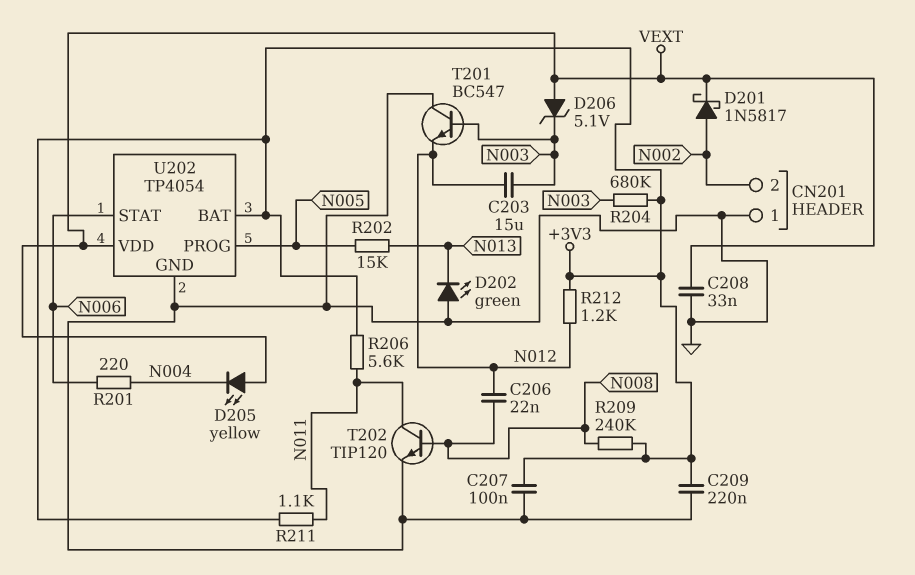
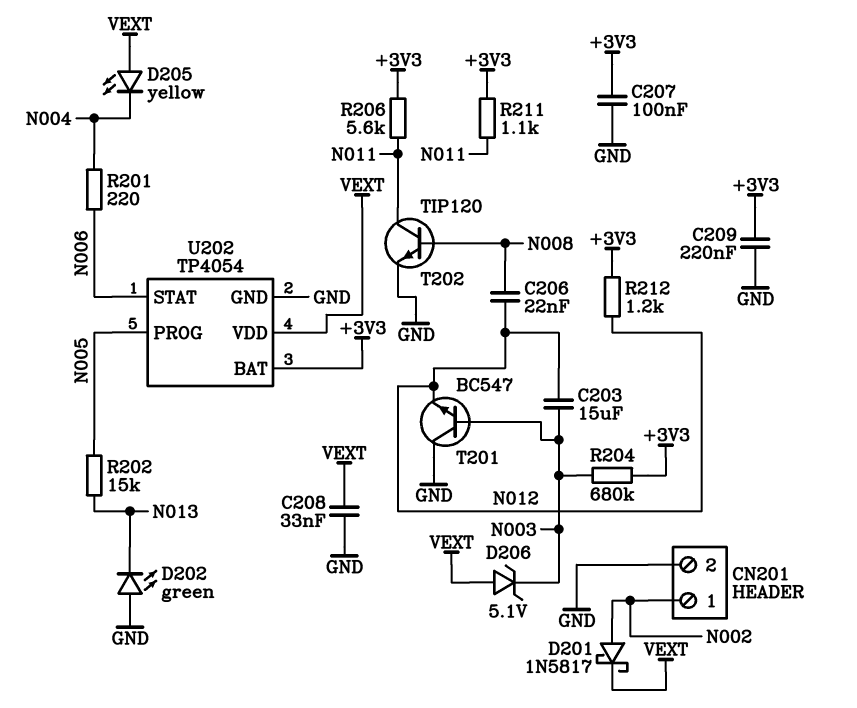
CN201 pin 1: GND -> N002
CN201 pin 2: N002 -> GND
R209: 240k (+3V3, N008) -> none

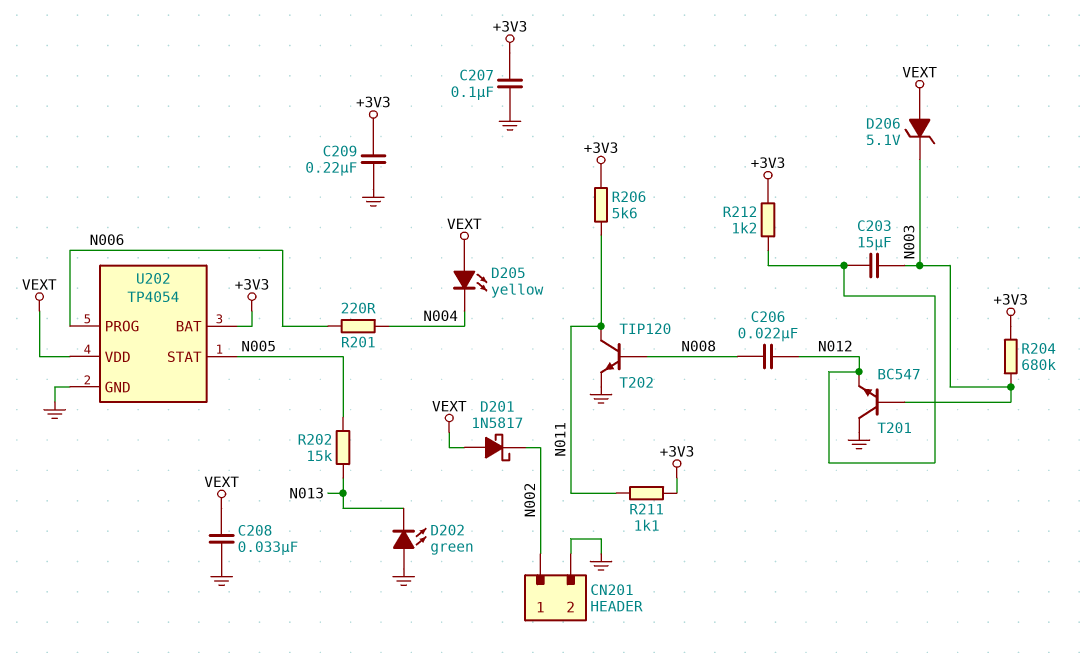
D201: schottky 1N5817 (A N002, K VEXT) -> schottky 1N5817 (A VEXT, K N002)
U202 pin PROG: N005 -> N006
U202 pin STAT: N006 -> N005

